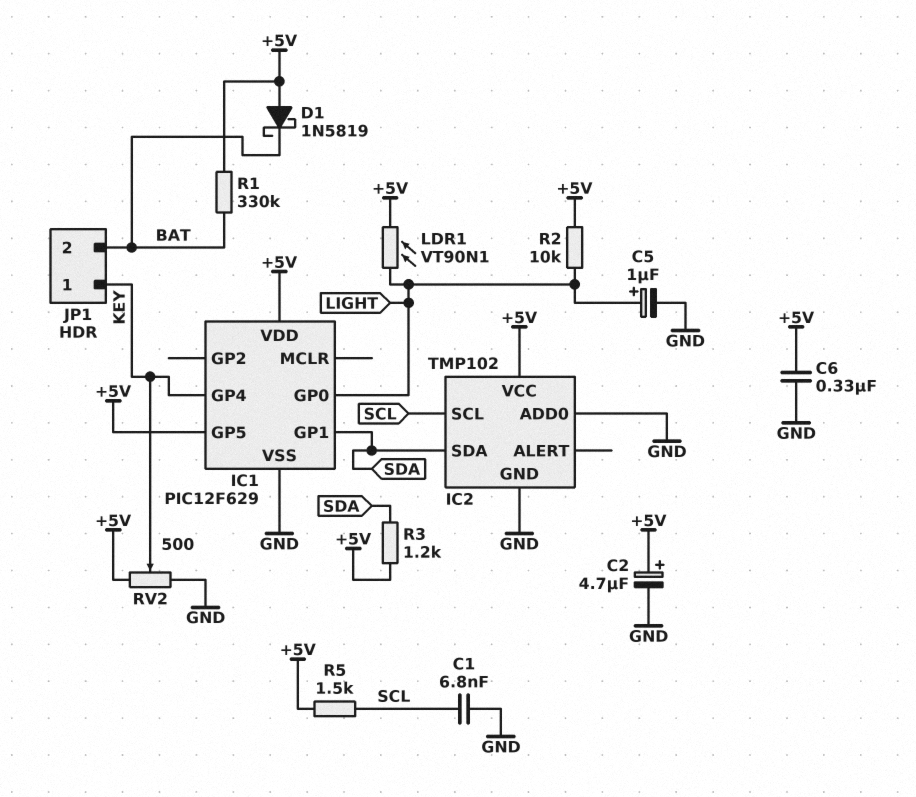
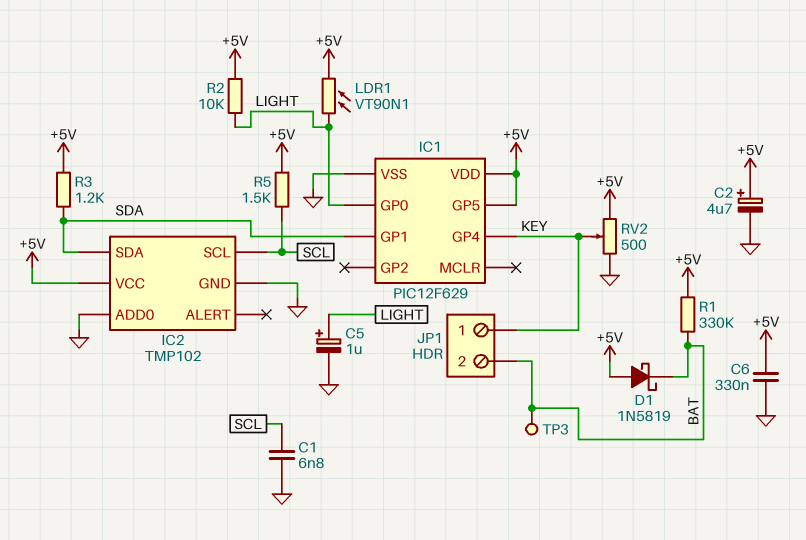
TP3: none -> test point (BAT)

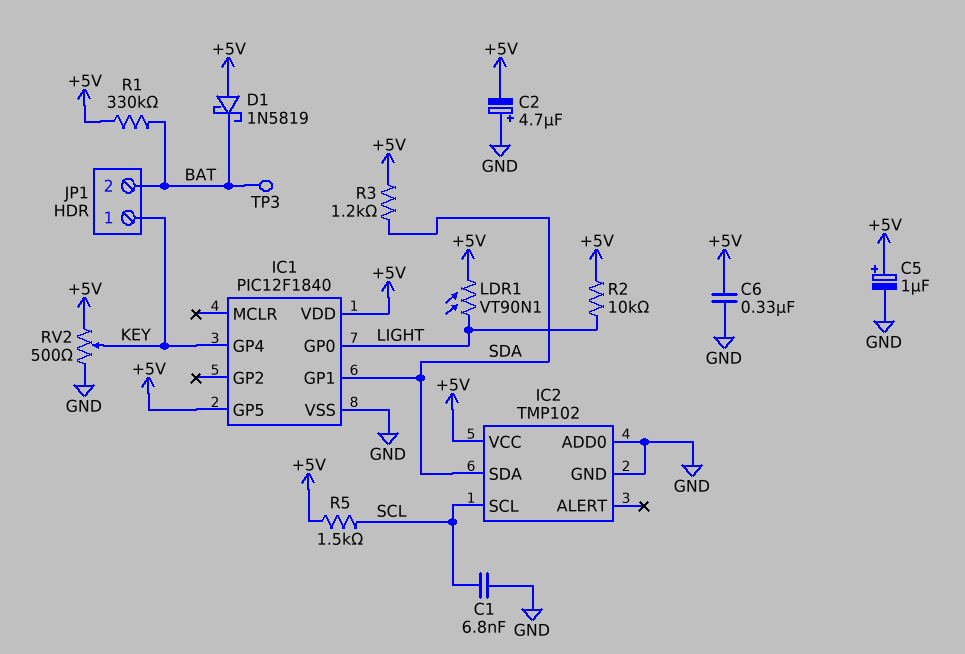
C2: 4.7uF (plus +5V, minus GND) -> 4.7uF (plus GND, minus +5V)
C5: 1uF (plus LIGHT, minus GND) -> 1uF (plus +5V, minus GND)
IC1: PIC12F629 -> PIC12F1840

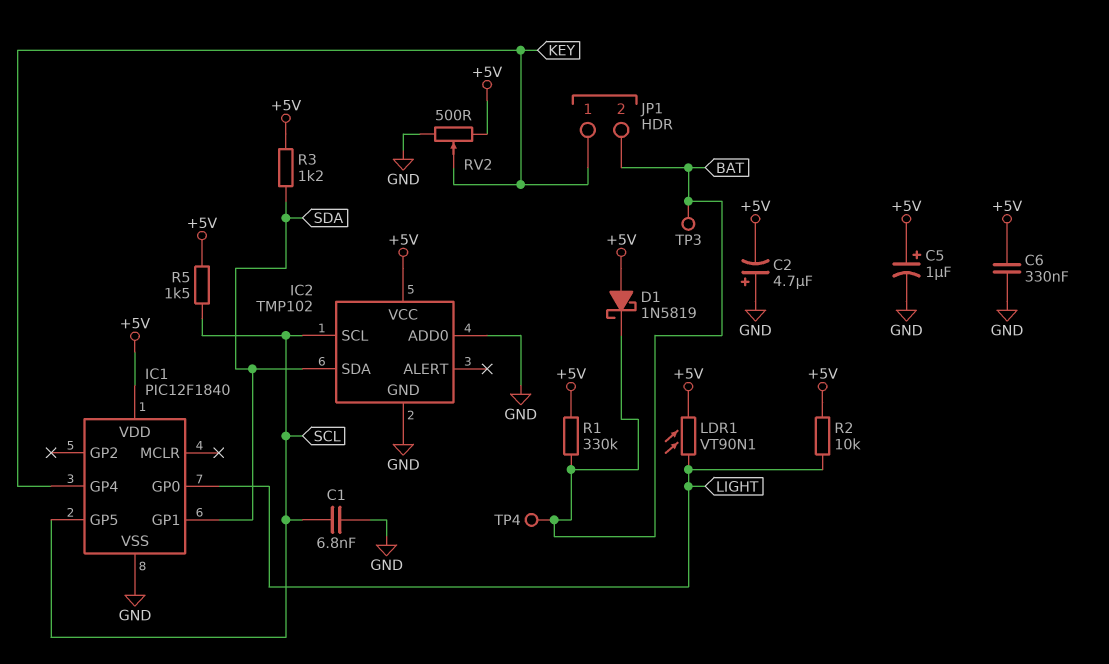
IC1 pin GP5: +5V -> SCL
TP4: none -> test point (BAT)

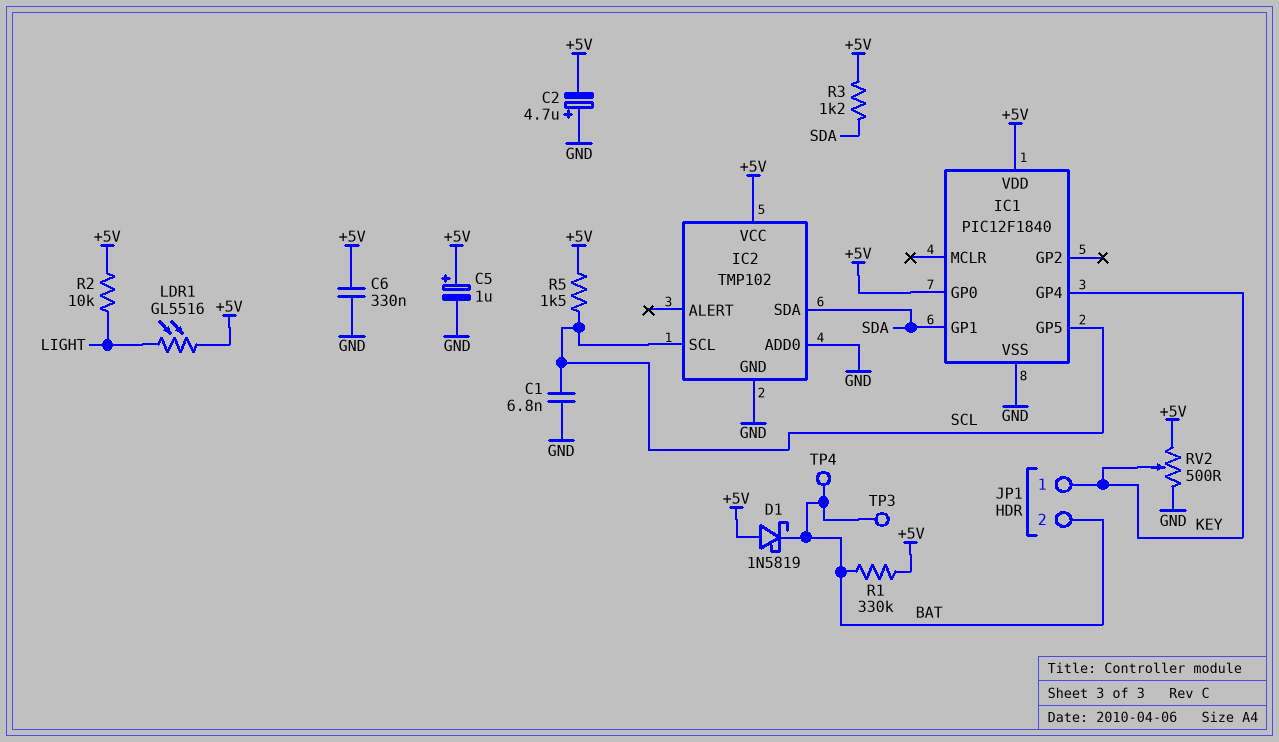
IC1 pin GP0: LIGHT -> +5V
LDR1: VT90N1 (+5V, LIGHT) -> GL5516 (+5V, LIGHT)

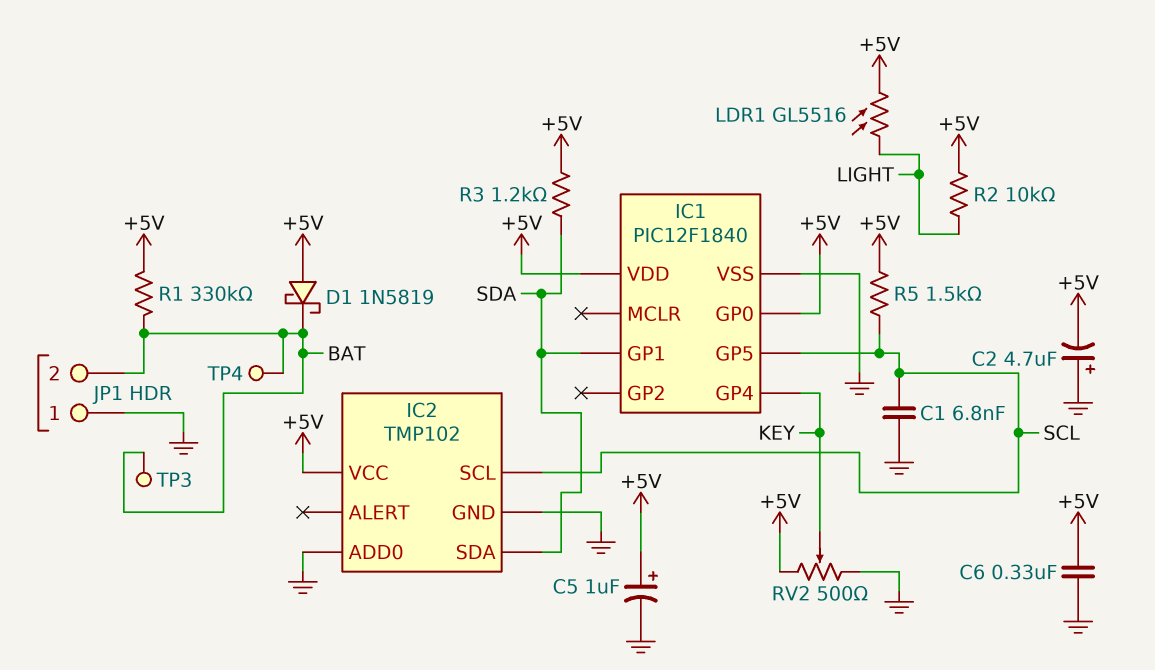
JP1 pin 1: KEY -> GND

